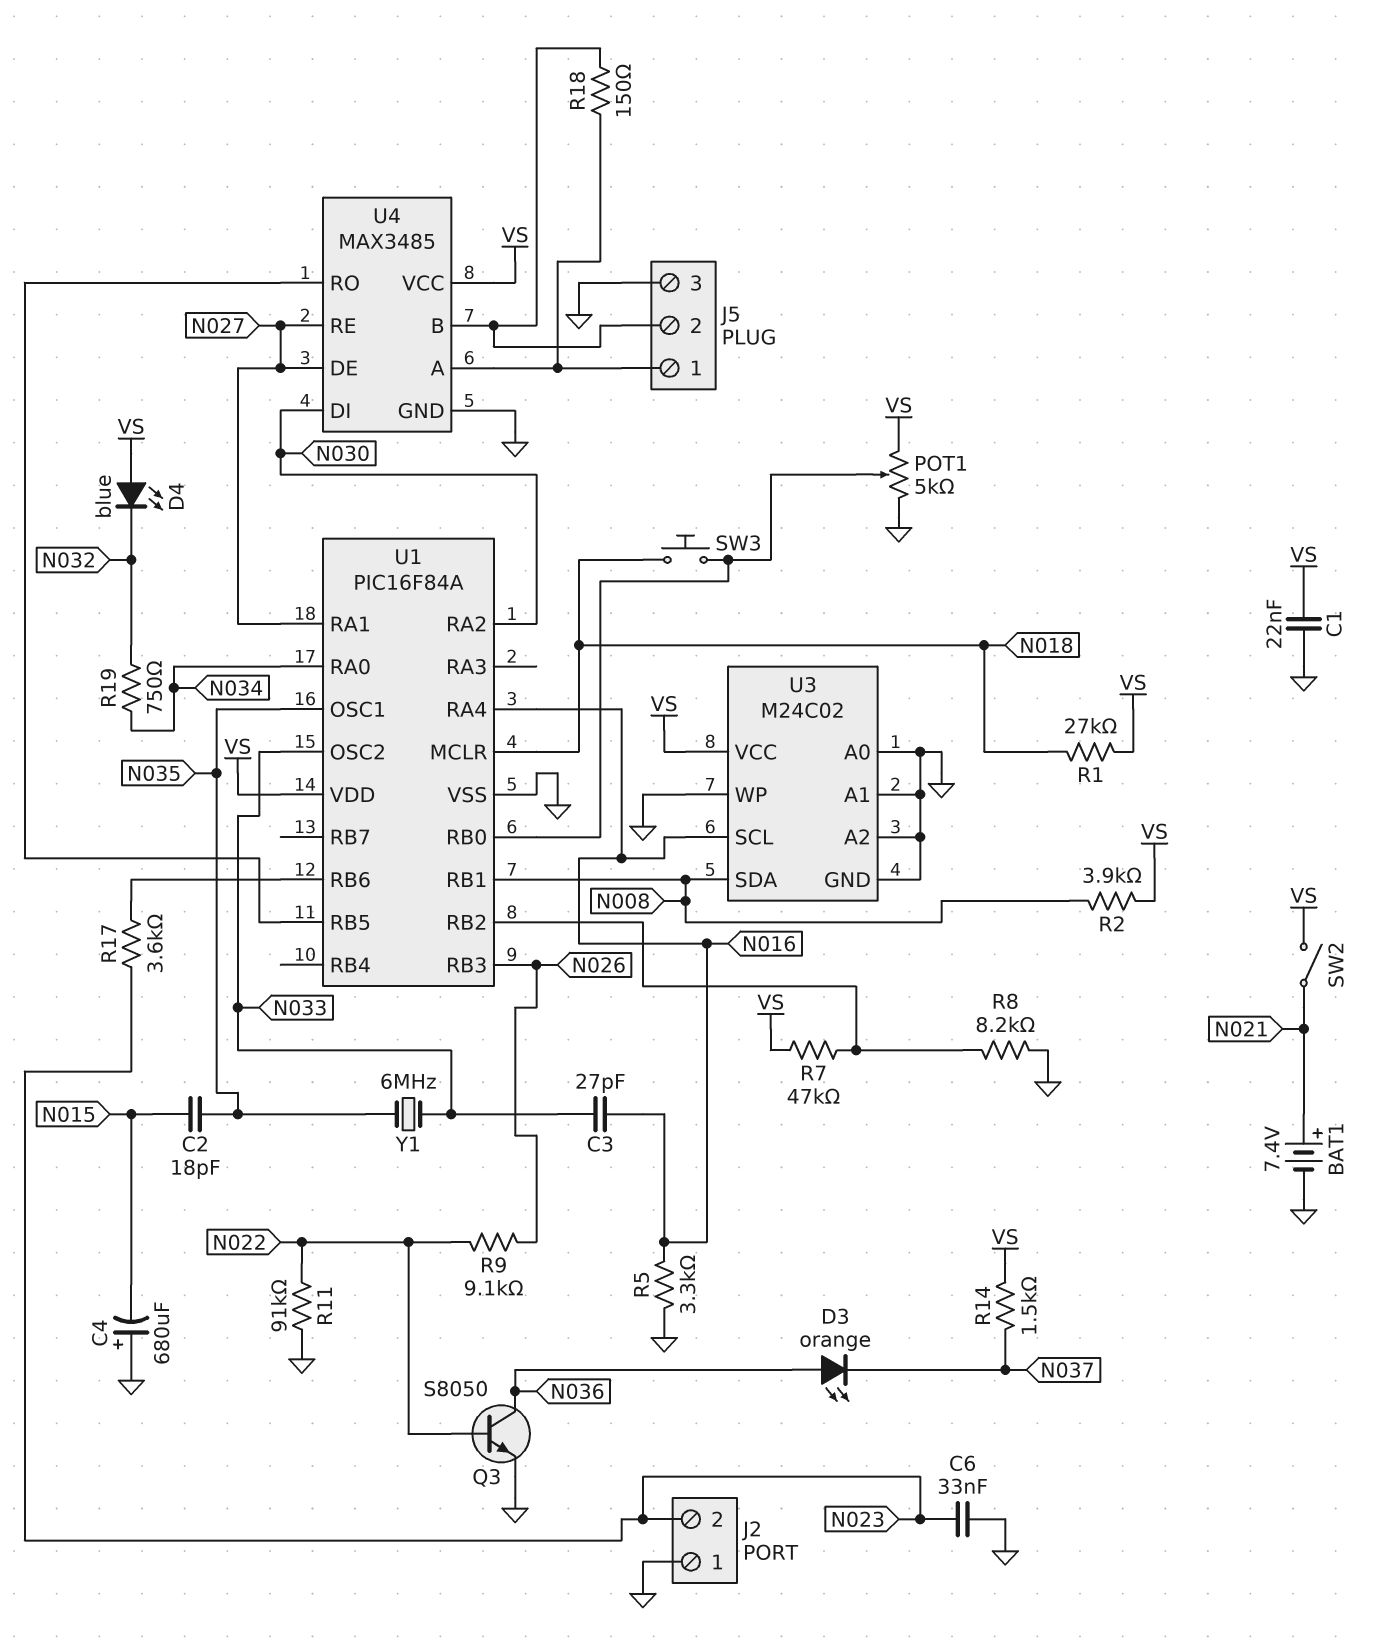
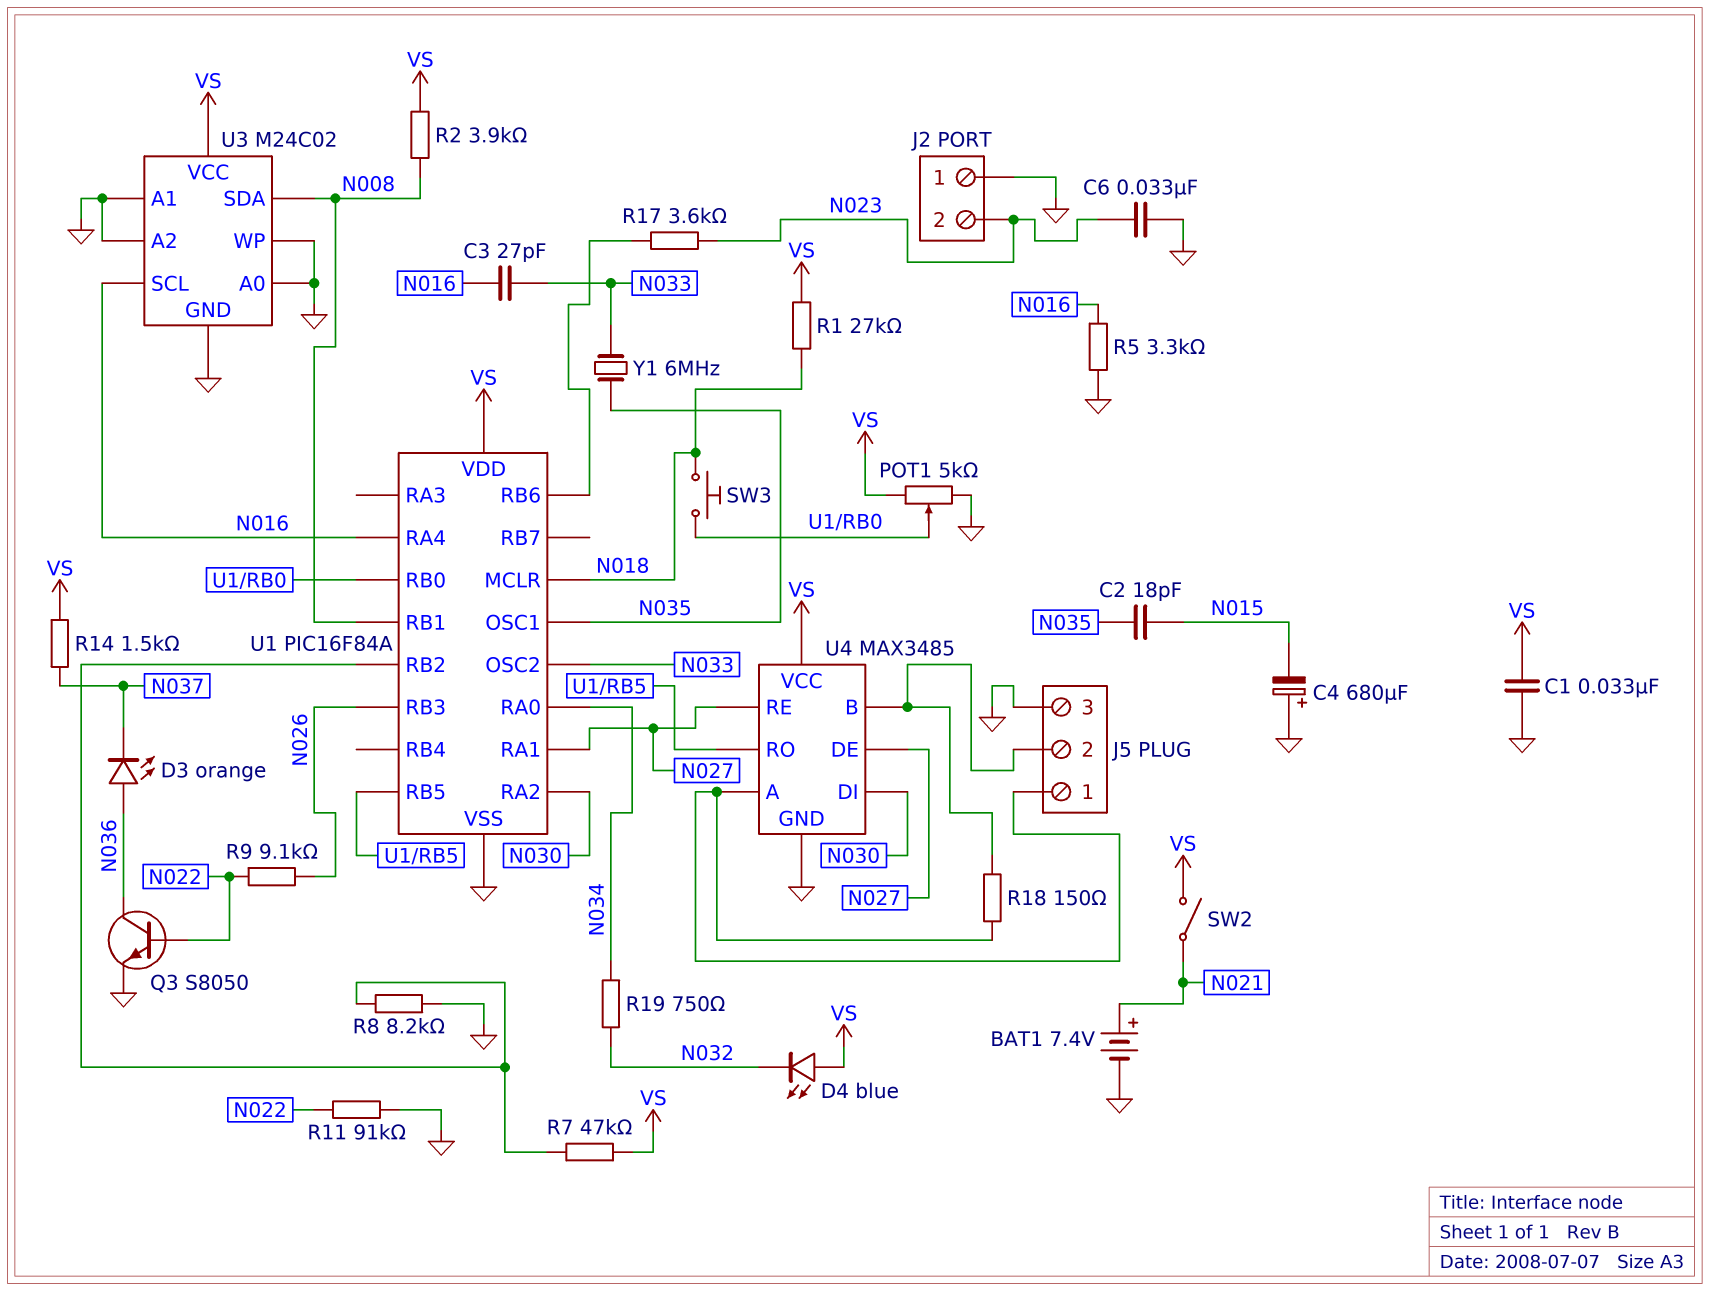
C1: 22nF (GND, VS) -> 33nF (GND, VS)

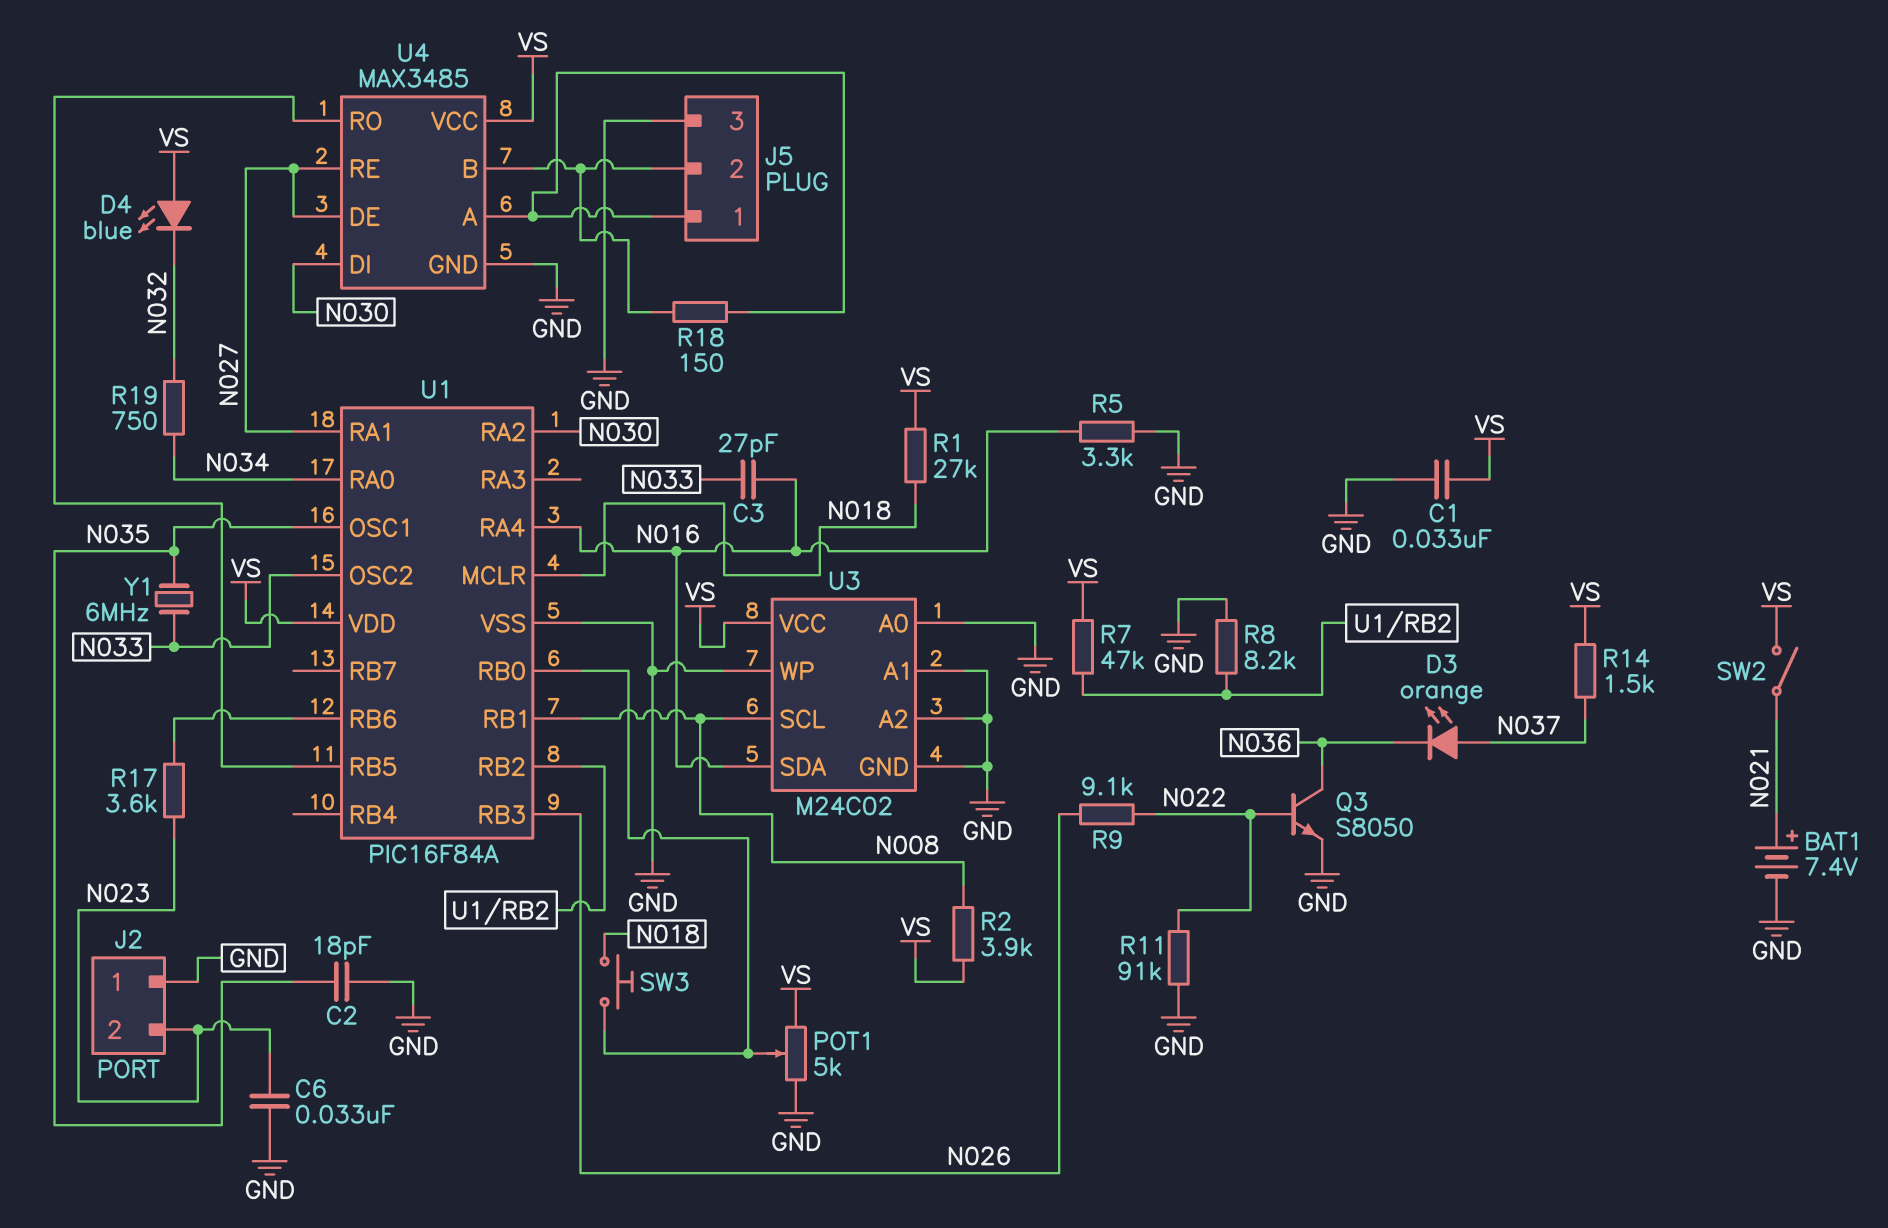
C2: 18pF (N015, N035) -> 18pF (GND, N035)
C4: 680uF (plus GND, minus N015) -> none
D3: LED orange (A N036, K N037) -> LED orange (A N037, K N036)
U3 pin SCL: N016 -> N008
U3 pin SDA: N008 -> N016

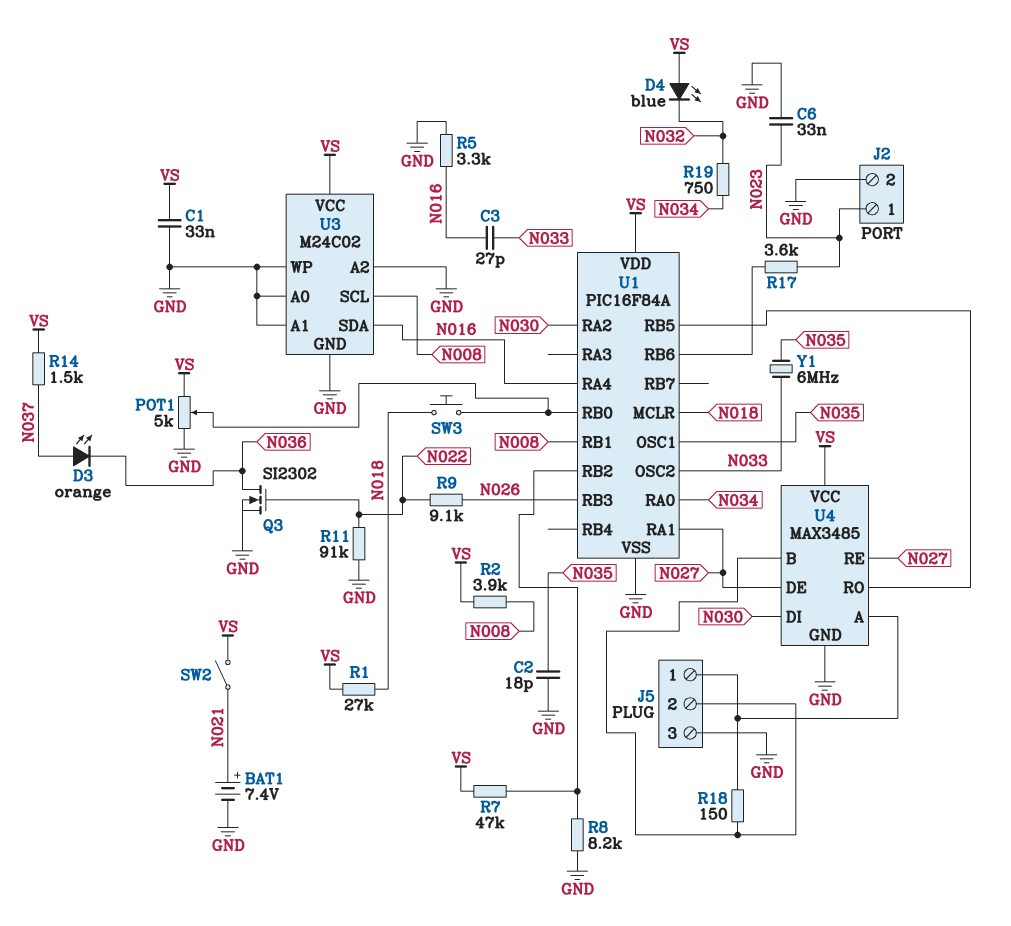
J2 pin 1: GND -> N023
J2 pin 2: N023 -> GND
Q3: NPN S8050 (B N022, C N036, E GND) -> NMOS SI2302 (G N022, D N036, S GND)

